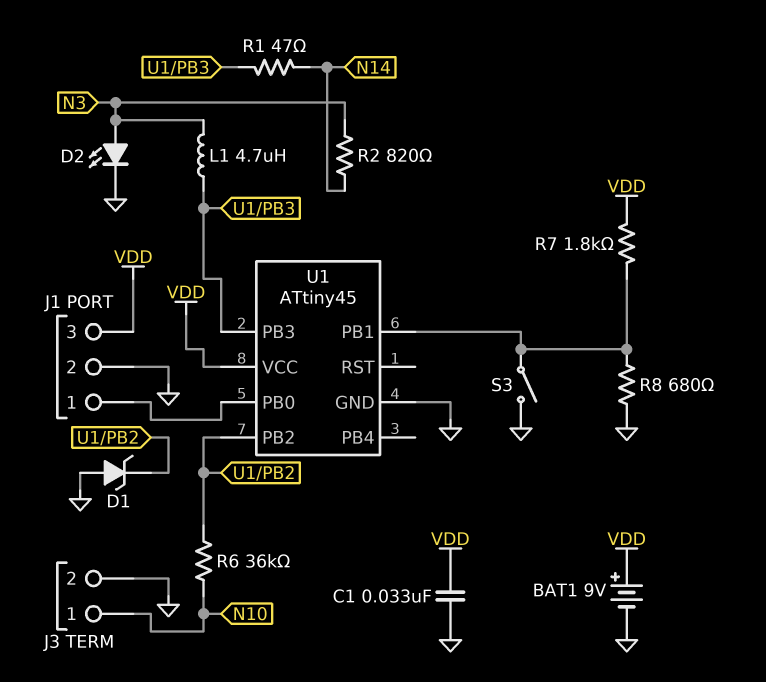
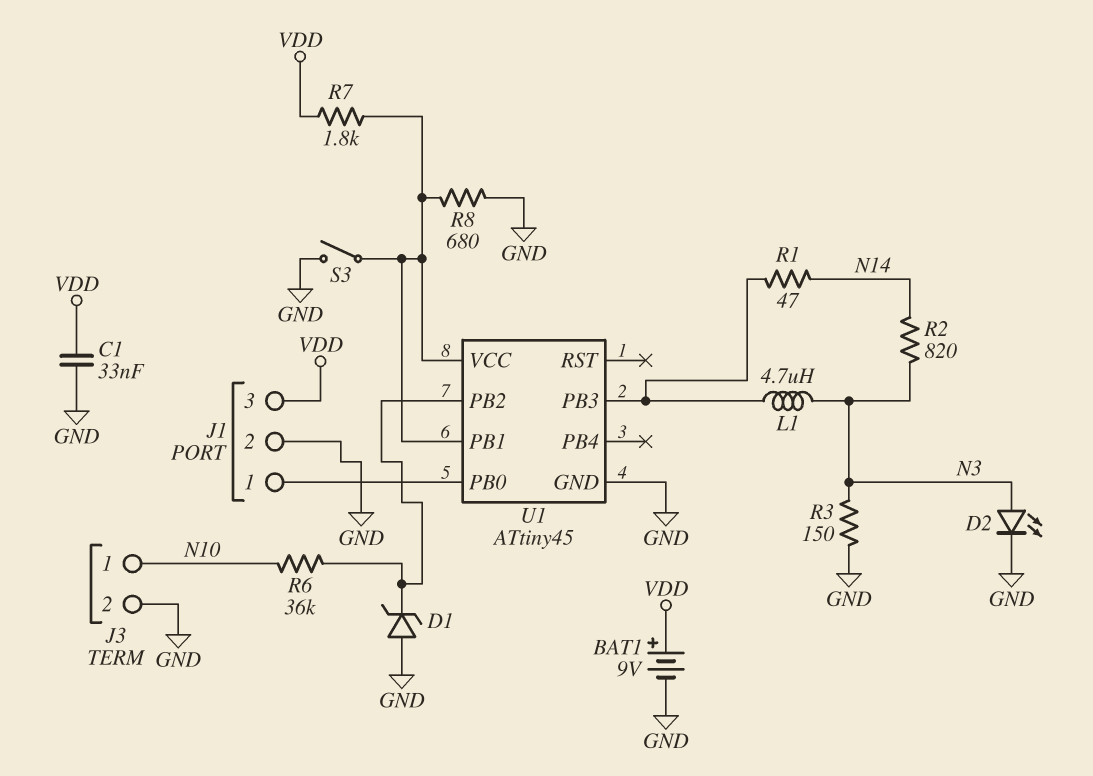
R3: none -> 150 (GND, N3)
U1 pin VCC: VDD -> U1/PB1

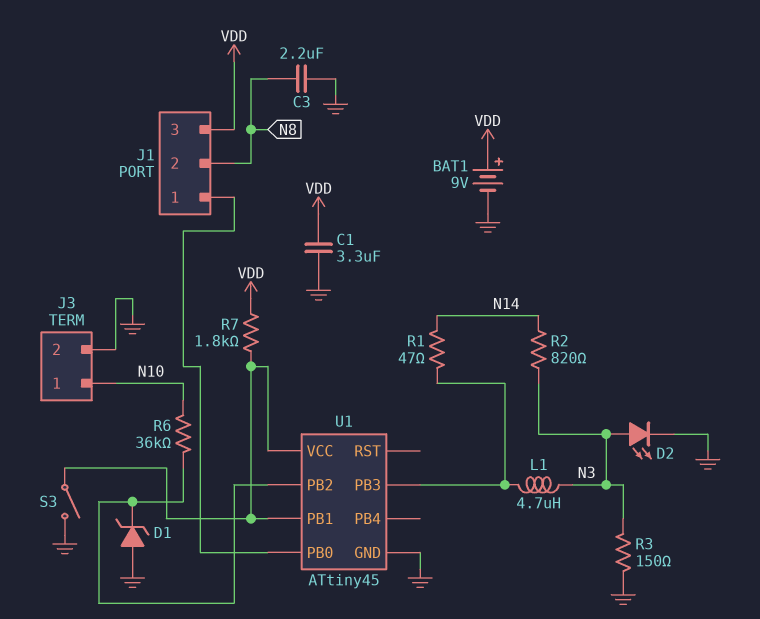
C1: 33nF (GND, VDD) -> 3.3uF (GND, VDD)
C3: none -> 2.2uF (GND, N8)
J1 pin 2: GND -> N8
R8: 680 (GND, U1/PB1) -> none

